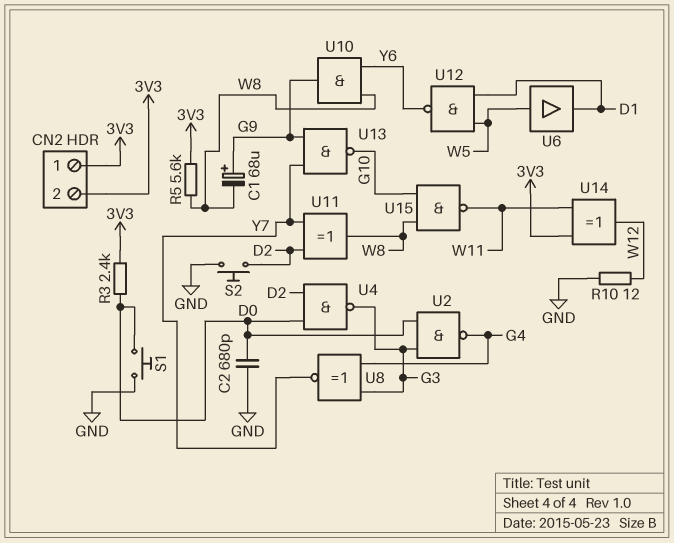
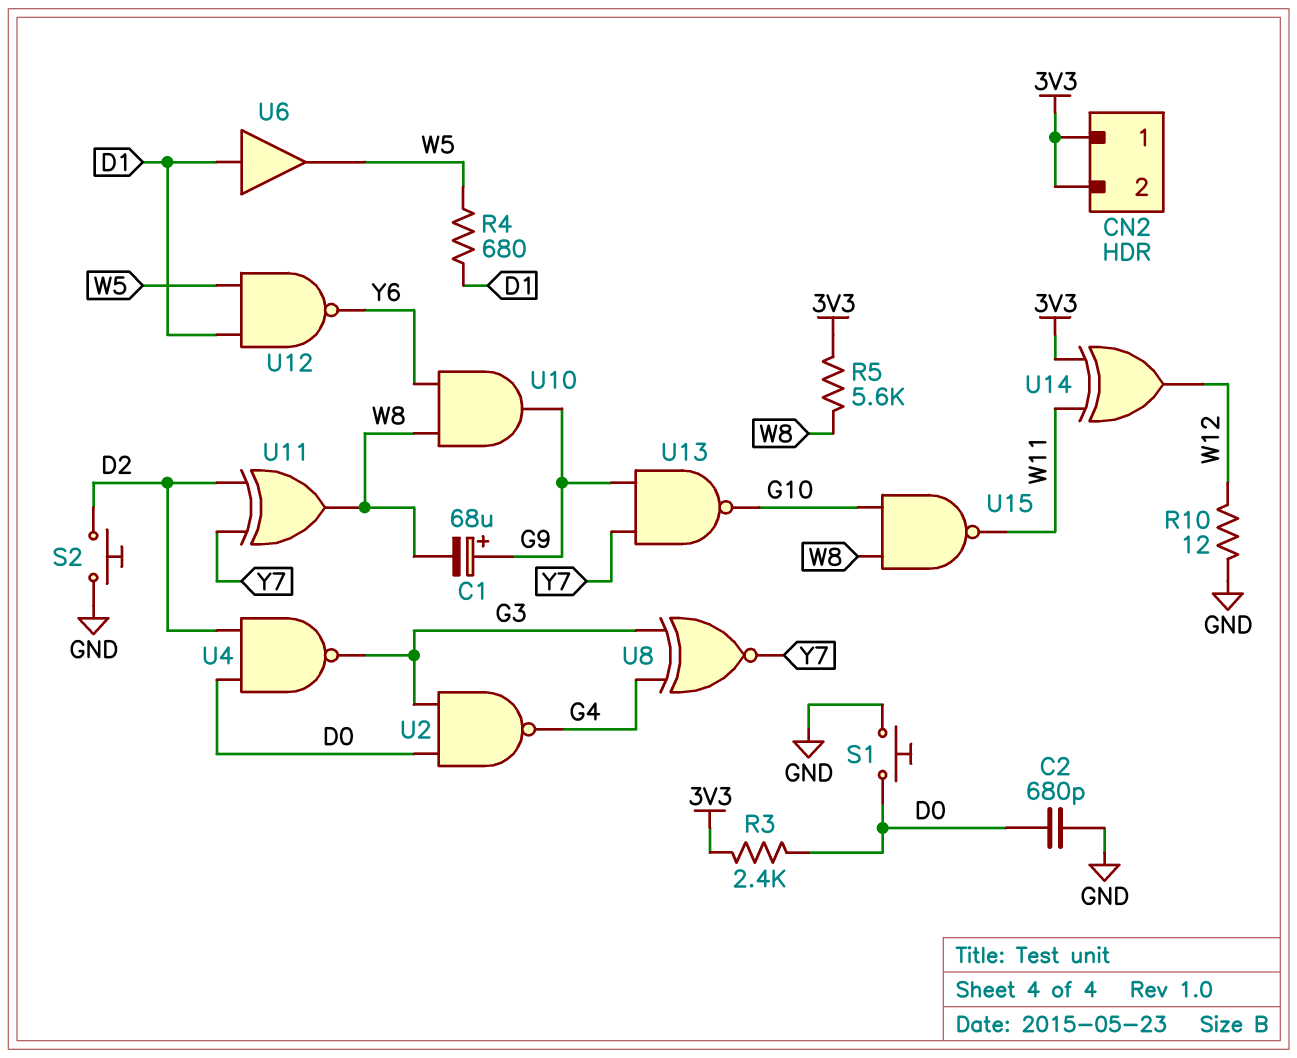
R4: none -> 680 (D1, W5)
U6: buffer (in W5, out D1) -> buffer (in D1, out W5)

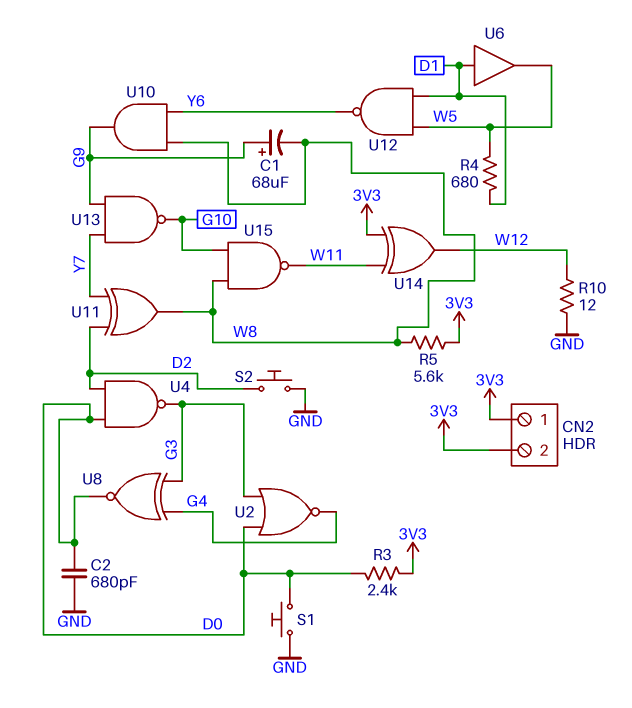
U2: NAND (in D0, in G3, out G4) -> NOR (in D0, in G3, out G4)
U8: XNOR (in G3, in G4, out Y7) -> XNOR (in G3, in G4, out D0)

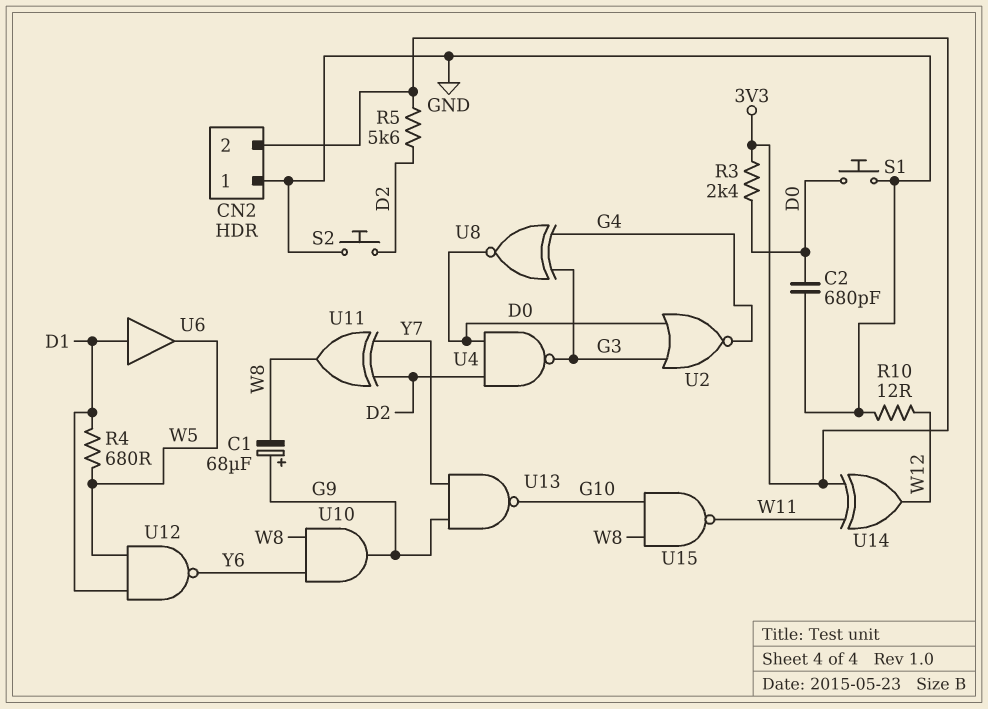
CN2 pin 1: 3V3 -> GND
R5: 5.6k (3V3, W8) -> 5.6k (3V3, D2)

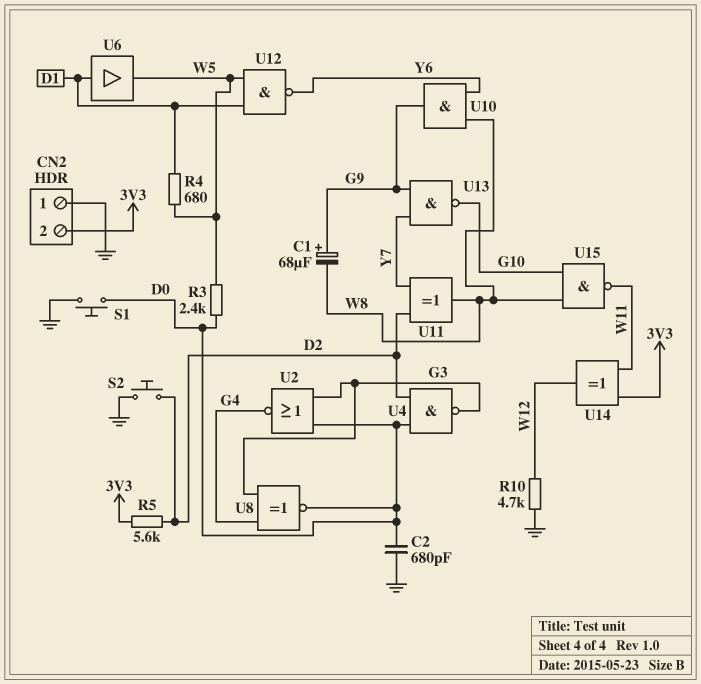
R3: 2.4k (3V3, D0) -> 2.4k (D0, W5)
R10: 12 (GND, W12) -> 4.7k (GND, W12)

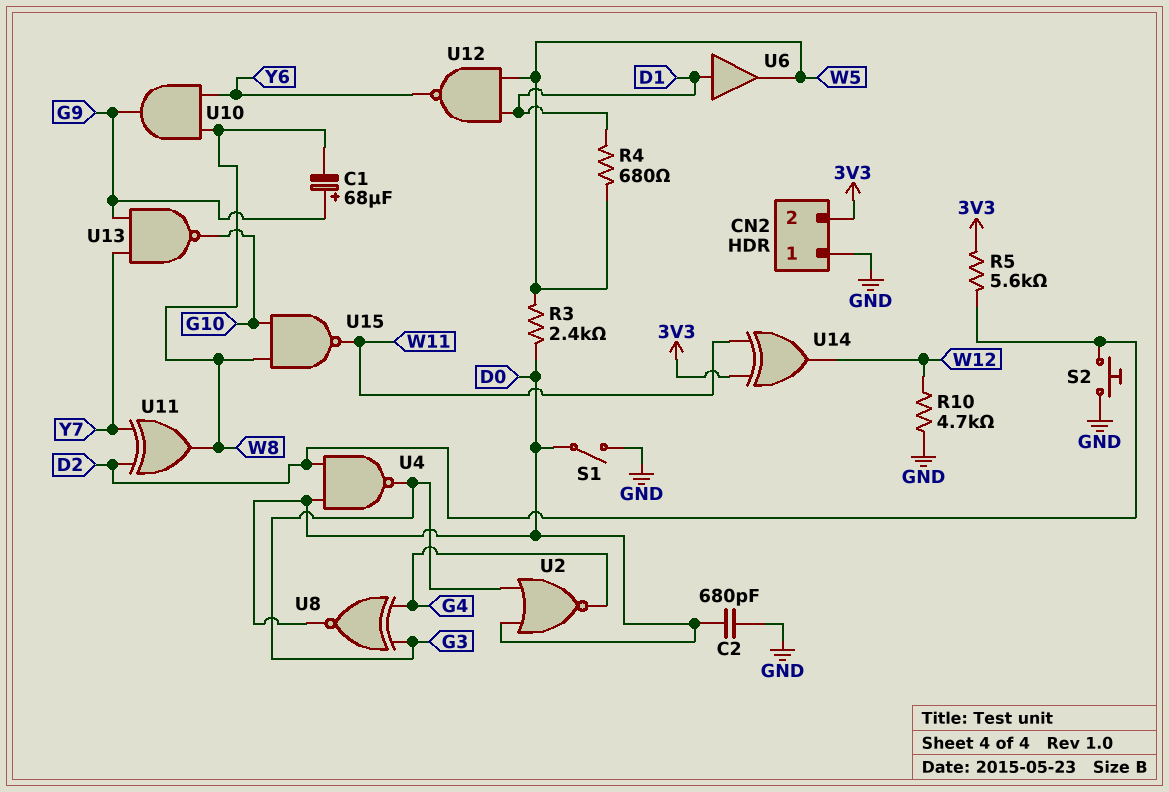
S1: button (D0, GND) -> switch (D0, GND)

